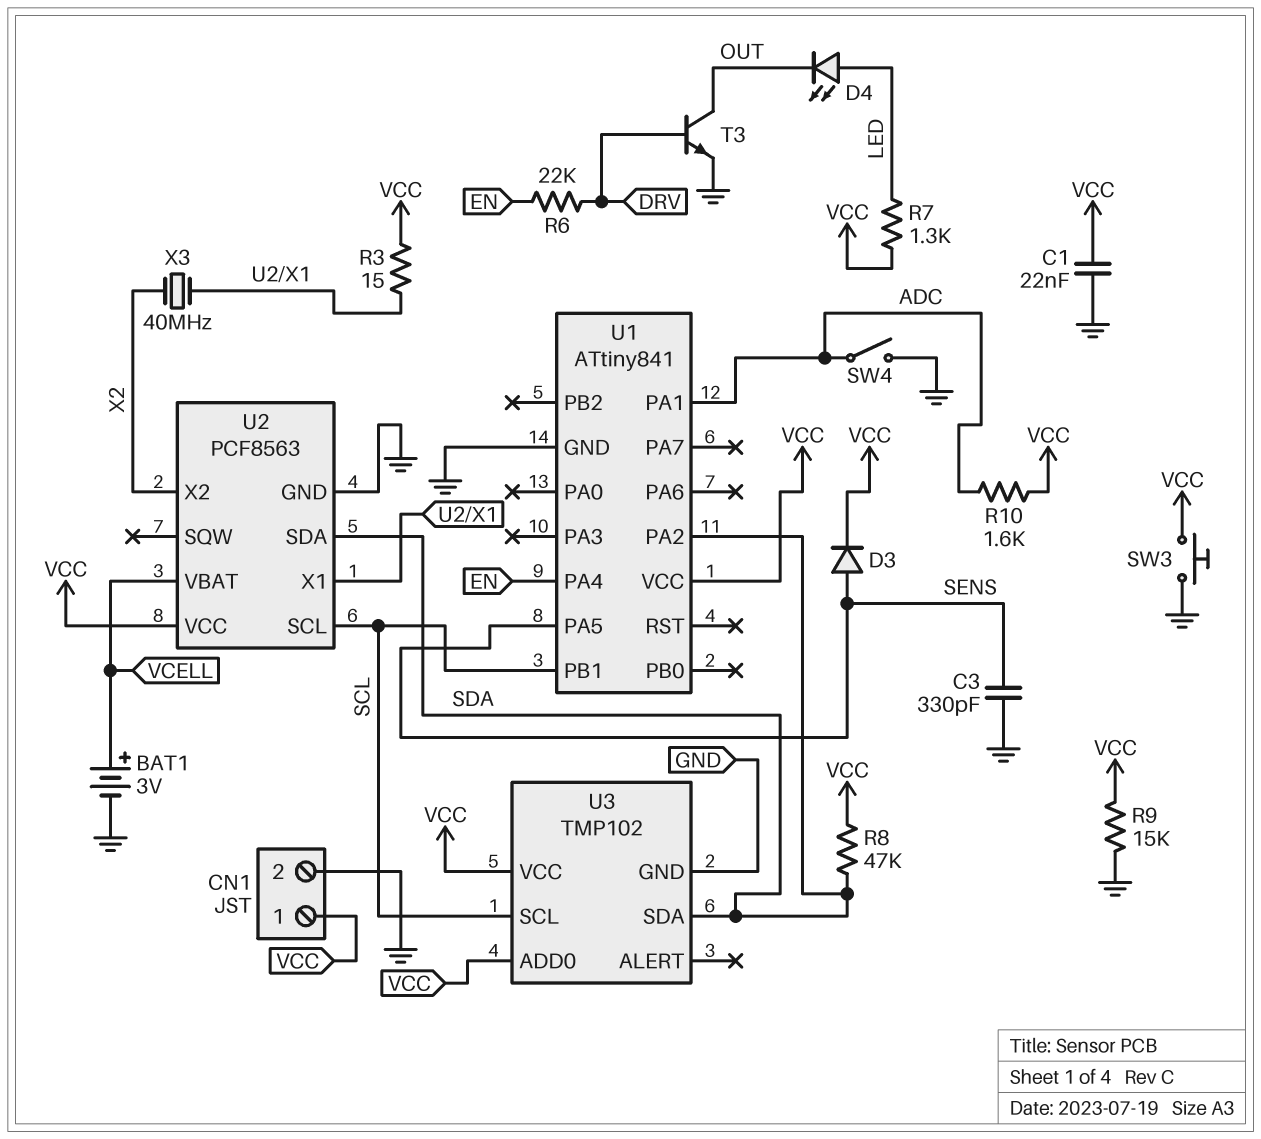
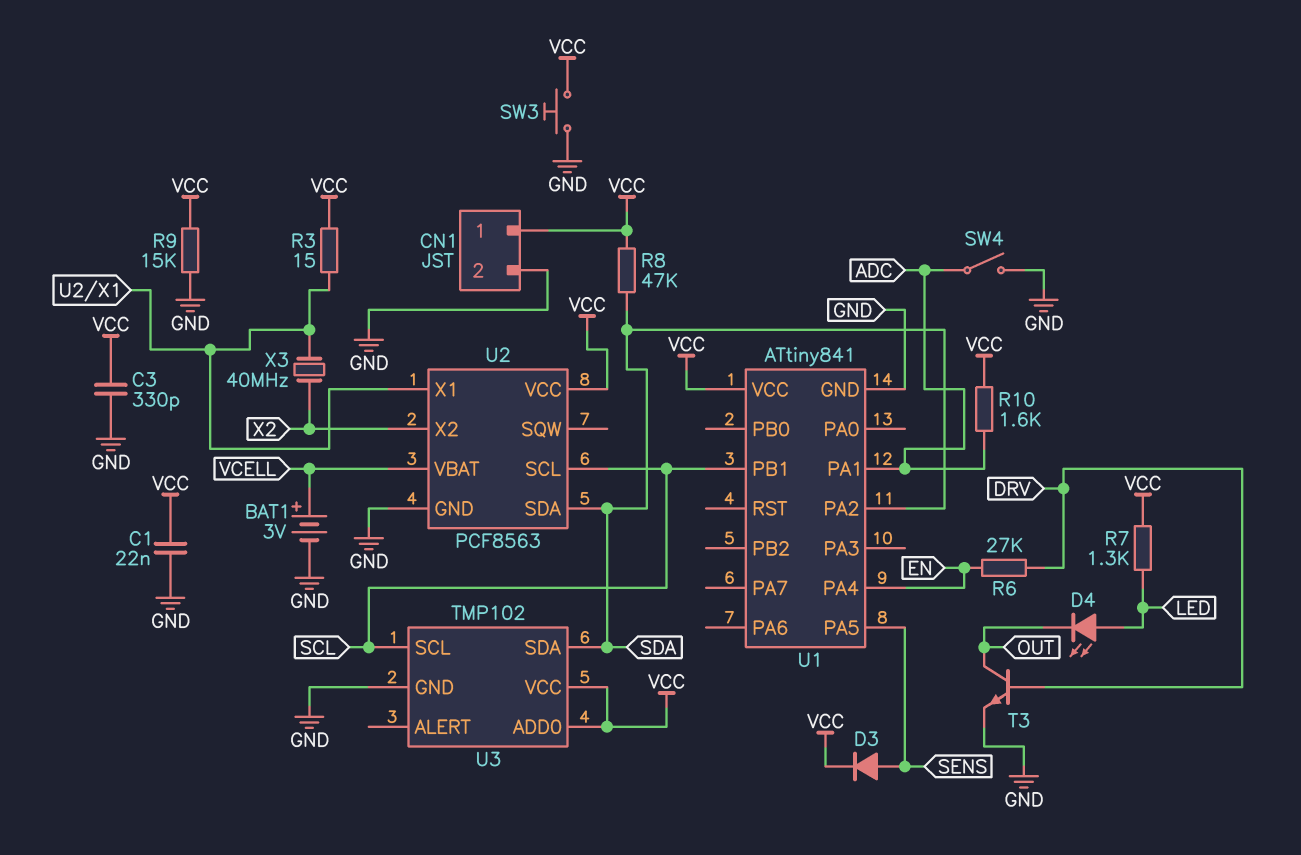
C3: 330pF (GND, SENS) -> 330pF (GND, VCC)
R6: 22k (DRV, EN) -> 27k (DRV, EN)

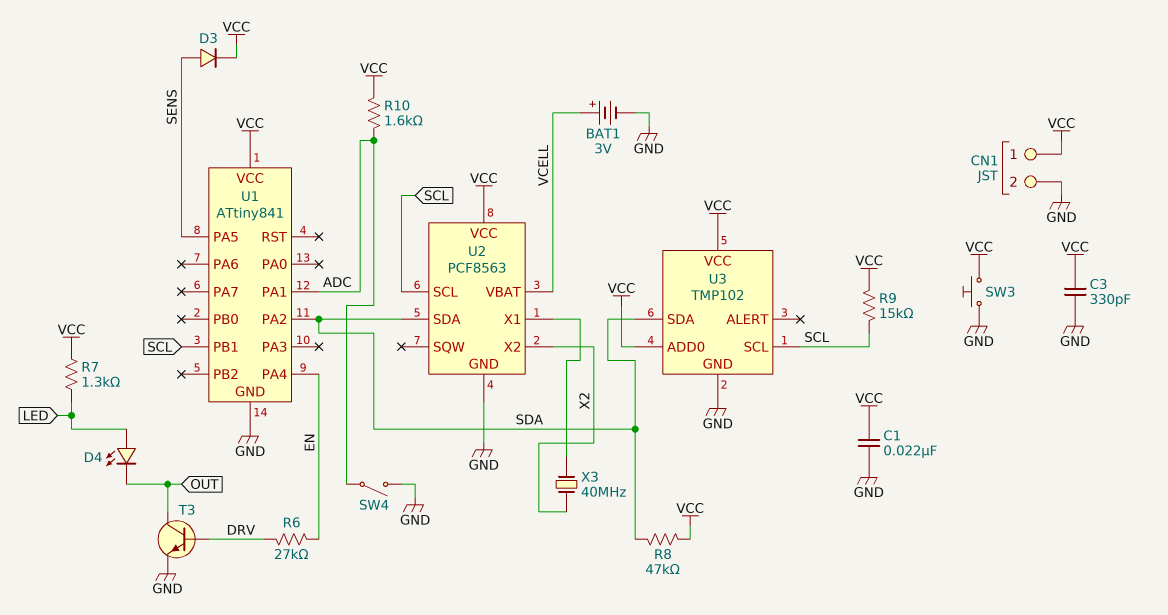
R3: 15 (U2/X1, VCC) -> none
R9: 15k (GND, VCC) -> 15k (SCL, VCC)

